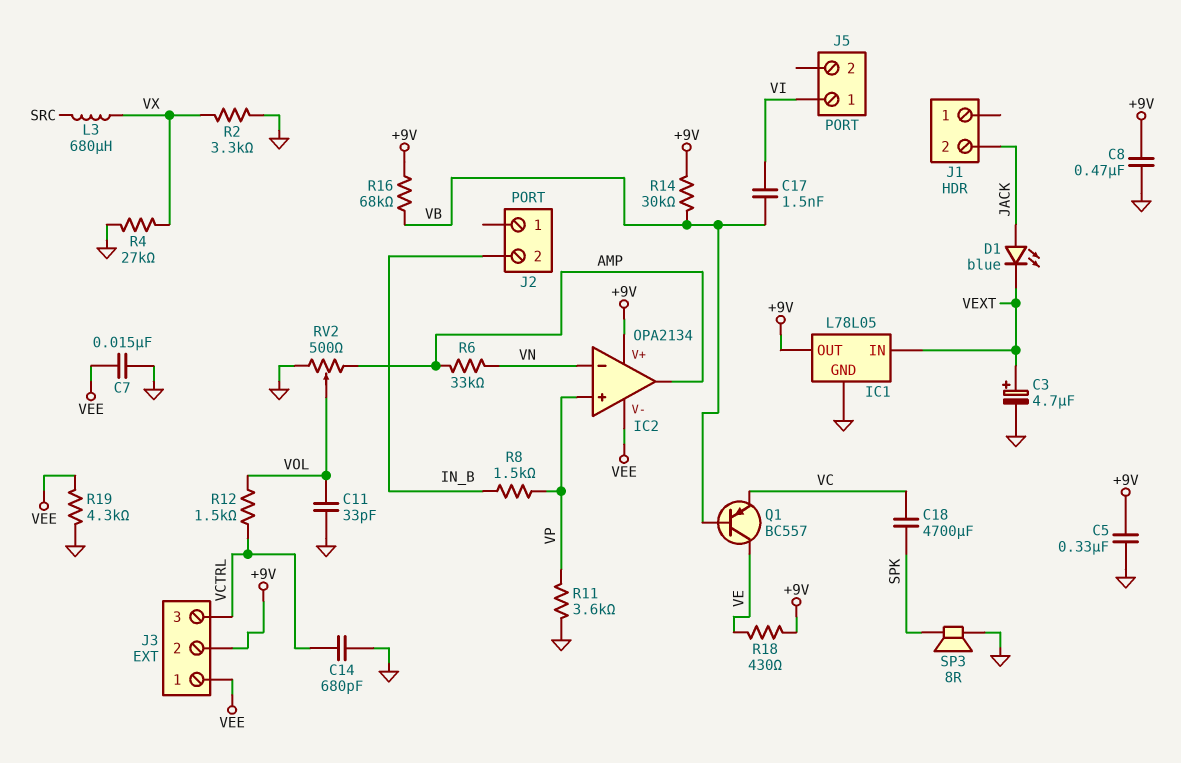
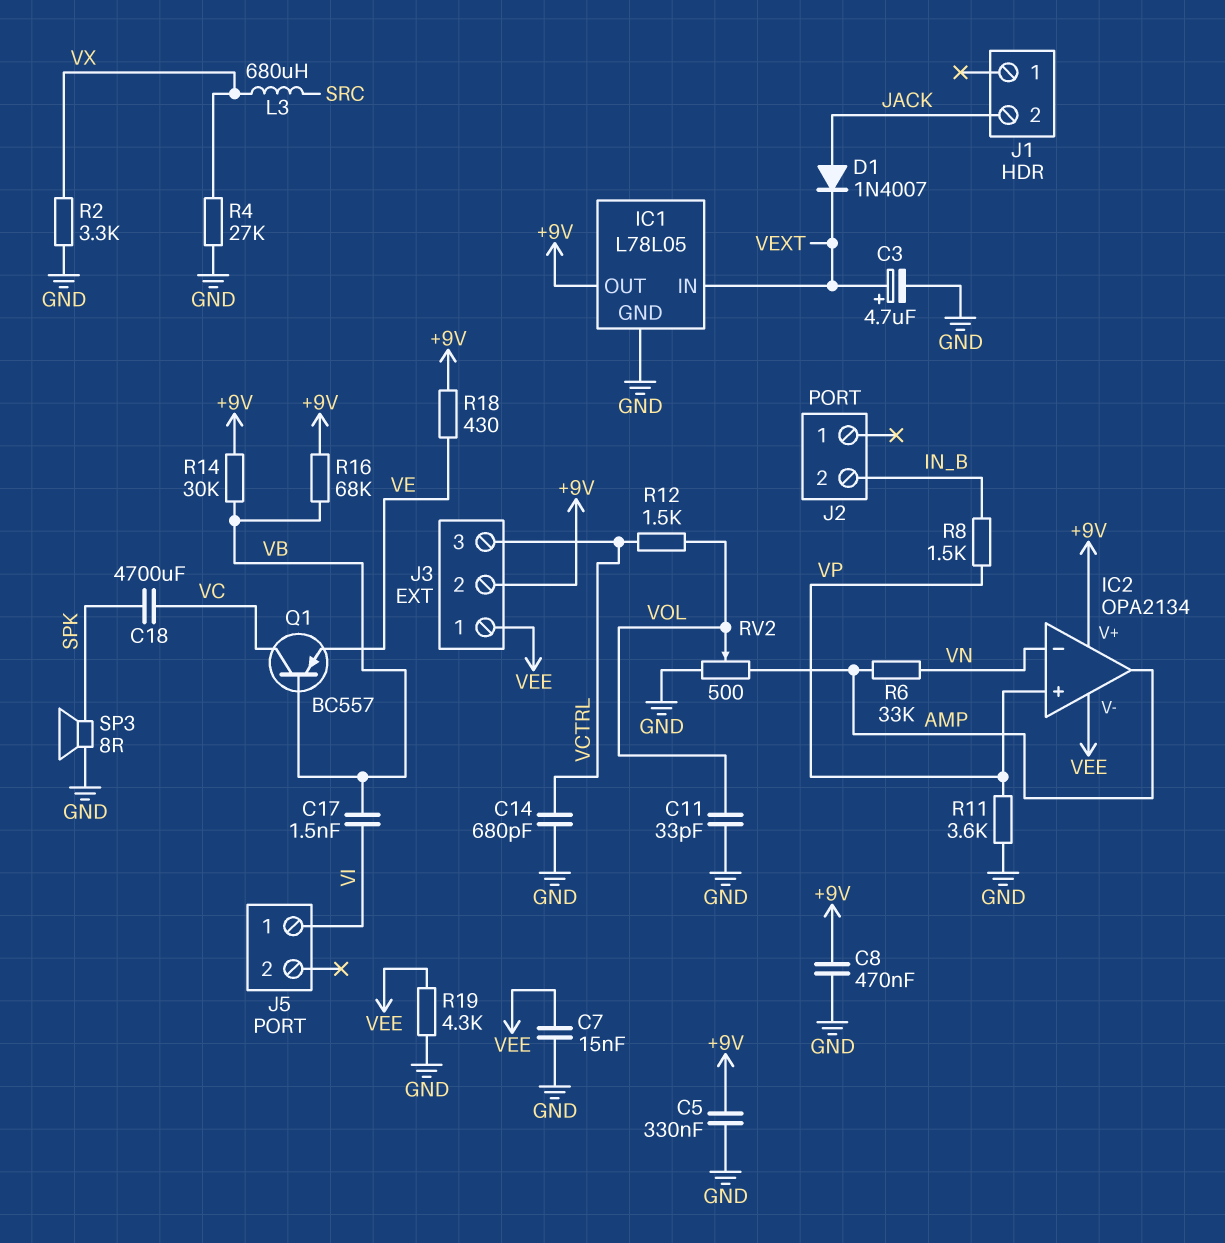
D1: LED blue (A JACK, K VEXT) -> diode 1N4007 (A JACK, K VEXT)
Q1: PNP BC557 (B VB, C VE, E VC) -> PNP BC557 (B VB, C VC, E VE)

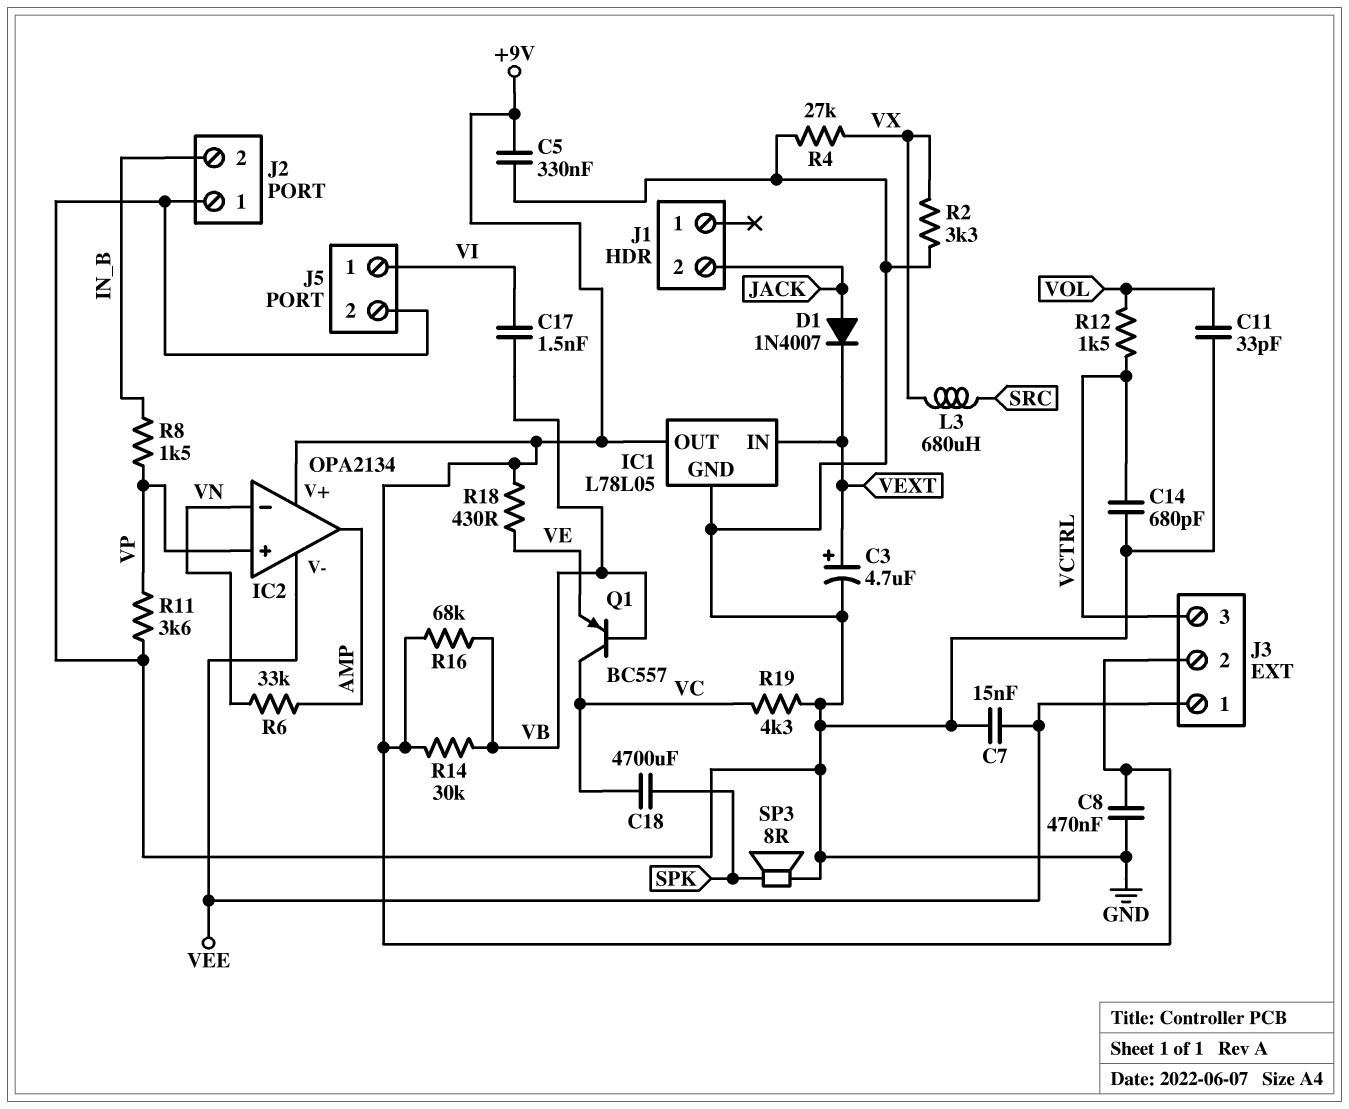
J2 pin 1: none -> GND
J5 pin 2: none -> GND
R19: 4.3k (GND, VEE) -> 4.3k (GND, VC)
RV2: 500 (AMP, GND, wiper VOL) -> none

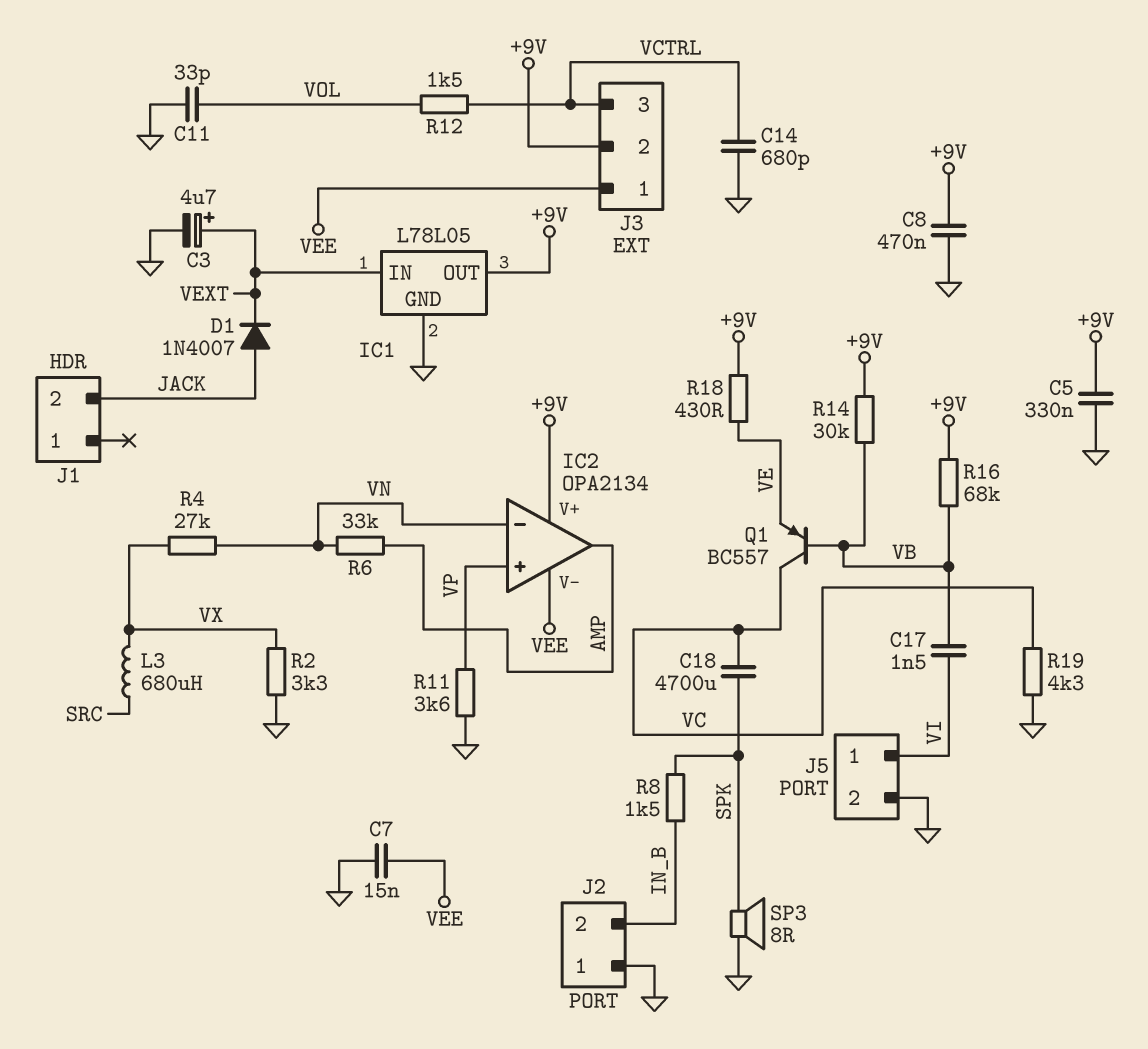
R4: 27k (GND, VX) -> 27k (VN, VX)
R8: 1.5k (IN_B, VP) -> 1.5k (IN_B, SPK)

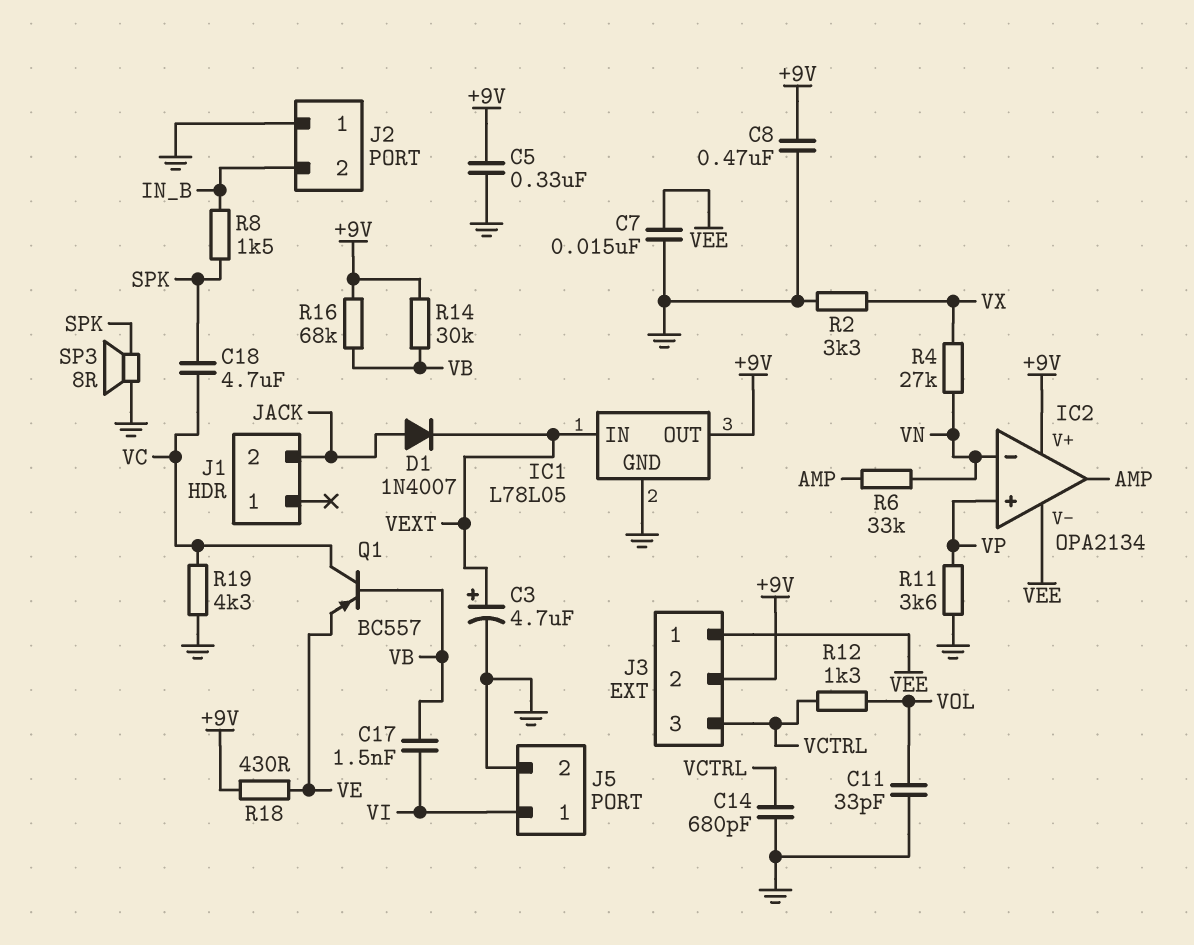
C18: 4700uF (SPK, VC) -> 4.7uF (SPK, VC)
L3: 680uH (SRC, VX) -> none
R12: 1.5k (VCTRL, VOL) -> 1.3k (VCTRL, VOL)

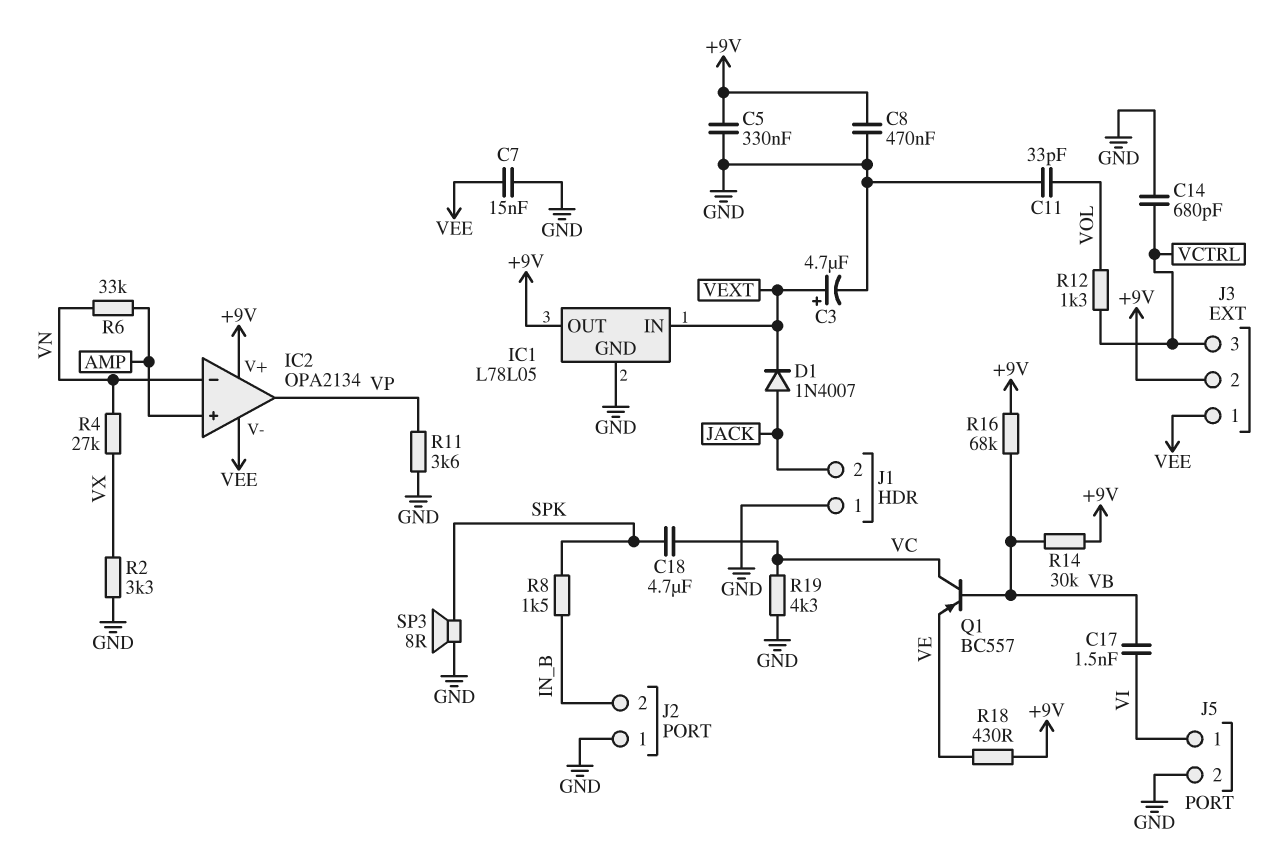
IC2 pin in+: VP -> AMP
IC2 pin out: AMP -> VP
J1 pin 1: none -> GND

